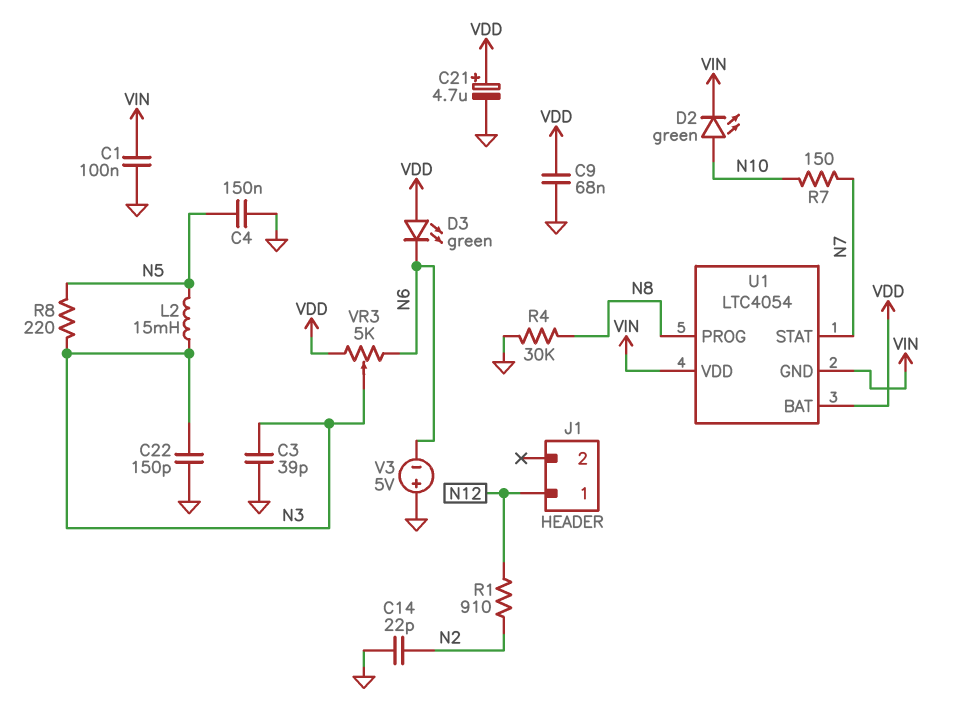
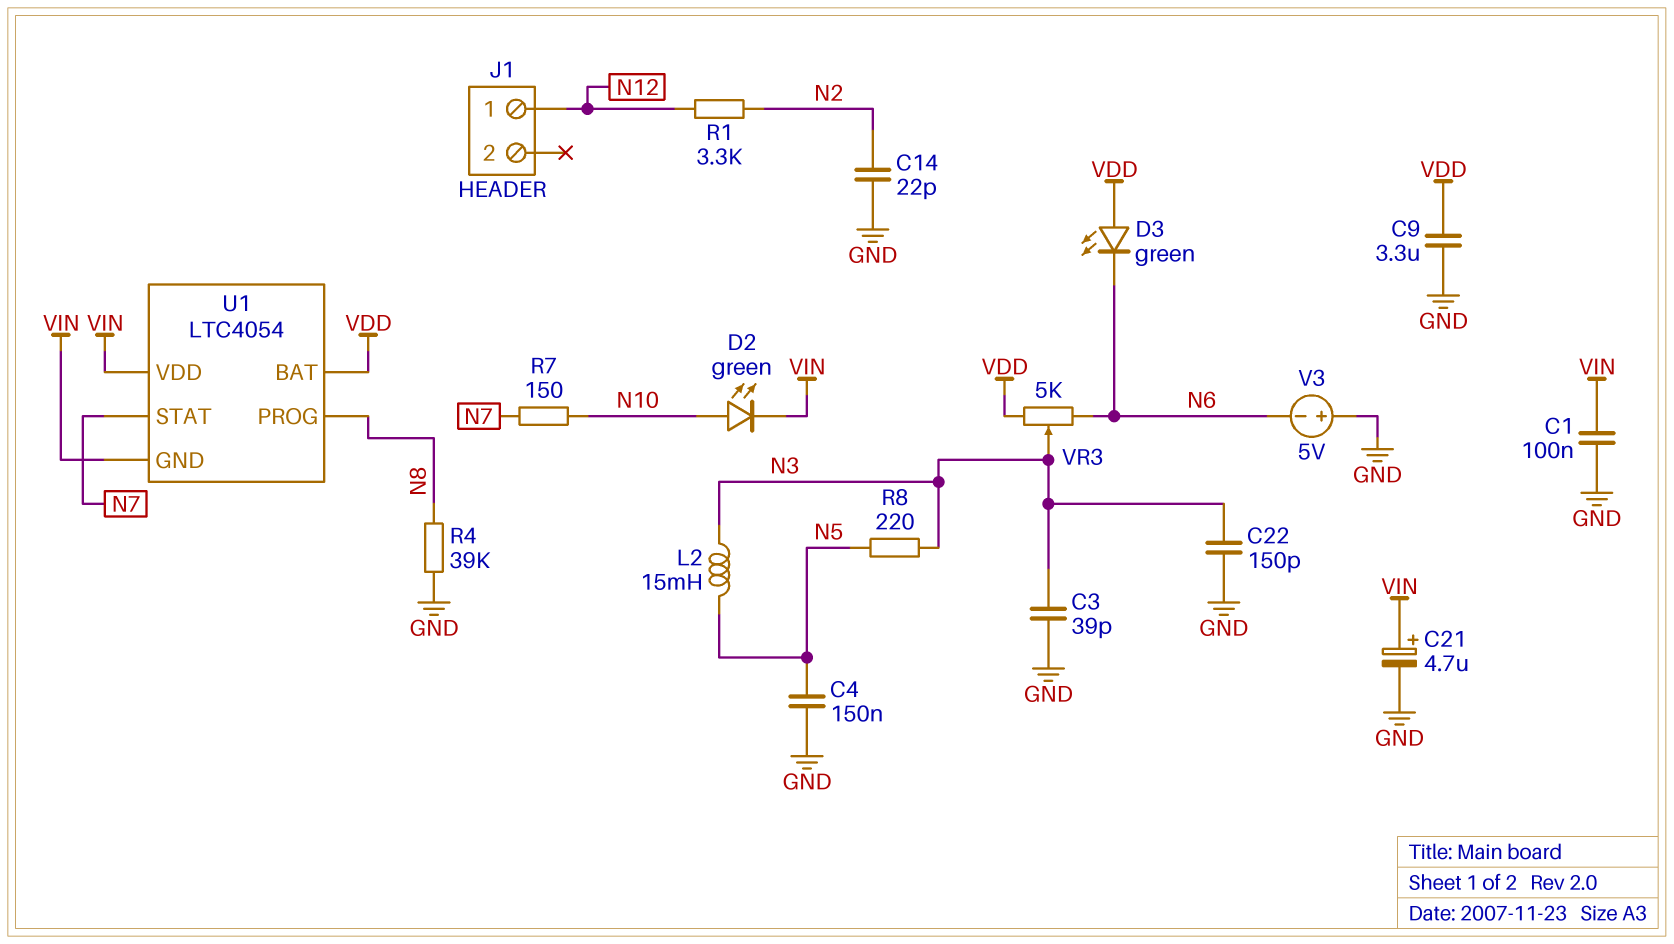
C9: 68nF (GND, VDD) -> 3.3uF (GND, VDD)
C21: 4.7uF (plus VDD, minus GND) -> 4.7uF (plus VIN, minus GND)
R1: 910 (N2, N12) -> 3.3k (N2, N12)
R4: 30k (GND, N8) -> 39k (GND, N8)

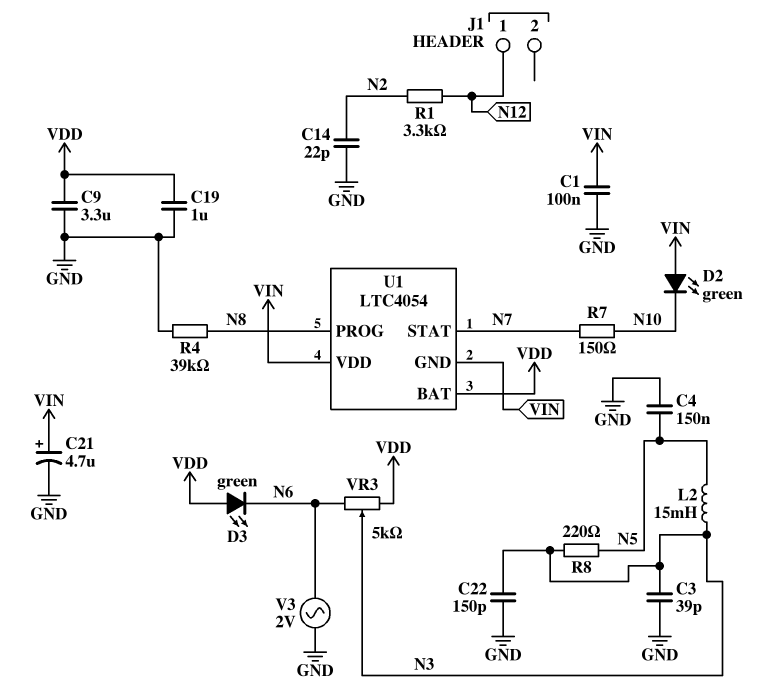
C19: none -> 1uF (GND, VDD)
D2: LED green (A N10, K VIN) -> LED green (A VIN, K N10)
V3: 5V (plus GND, minus N6) -> AC 2V (GND, N6)

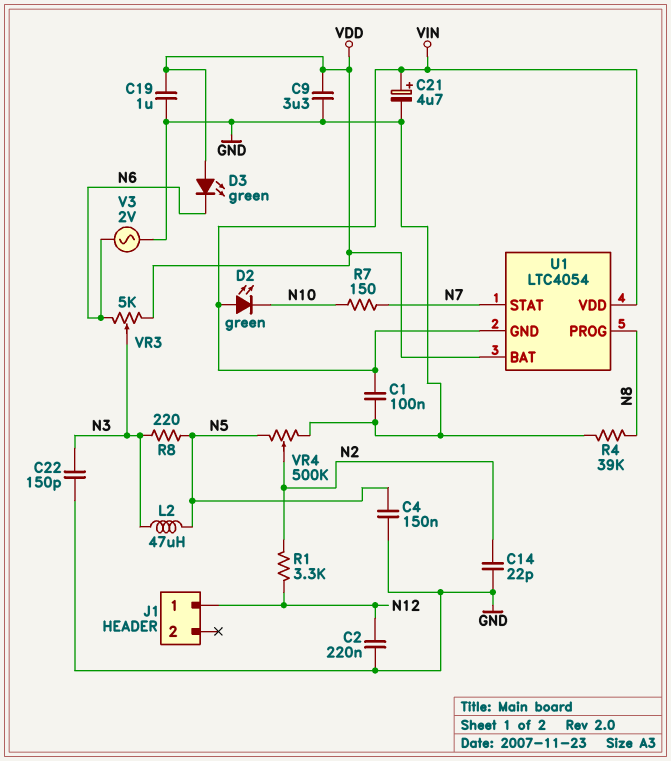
C2: none -> 220nF (GND, N12)
C3: 39pF (GND, N3) -> none
L2: 15mH (N3, N5) -> 47uH (N3, N5)
VR4: none -> 500k (GND, N5, wiper N2)

